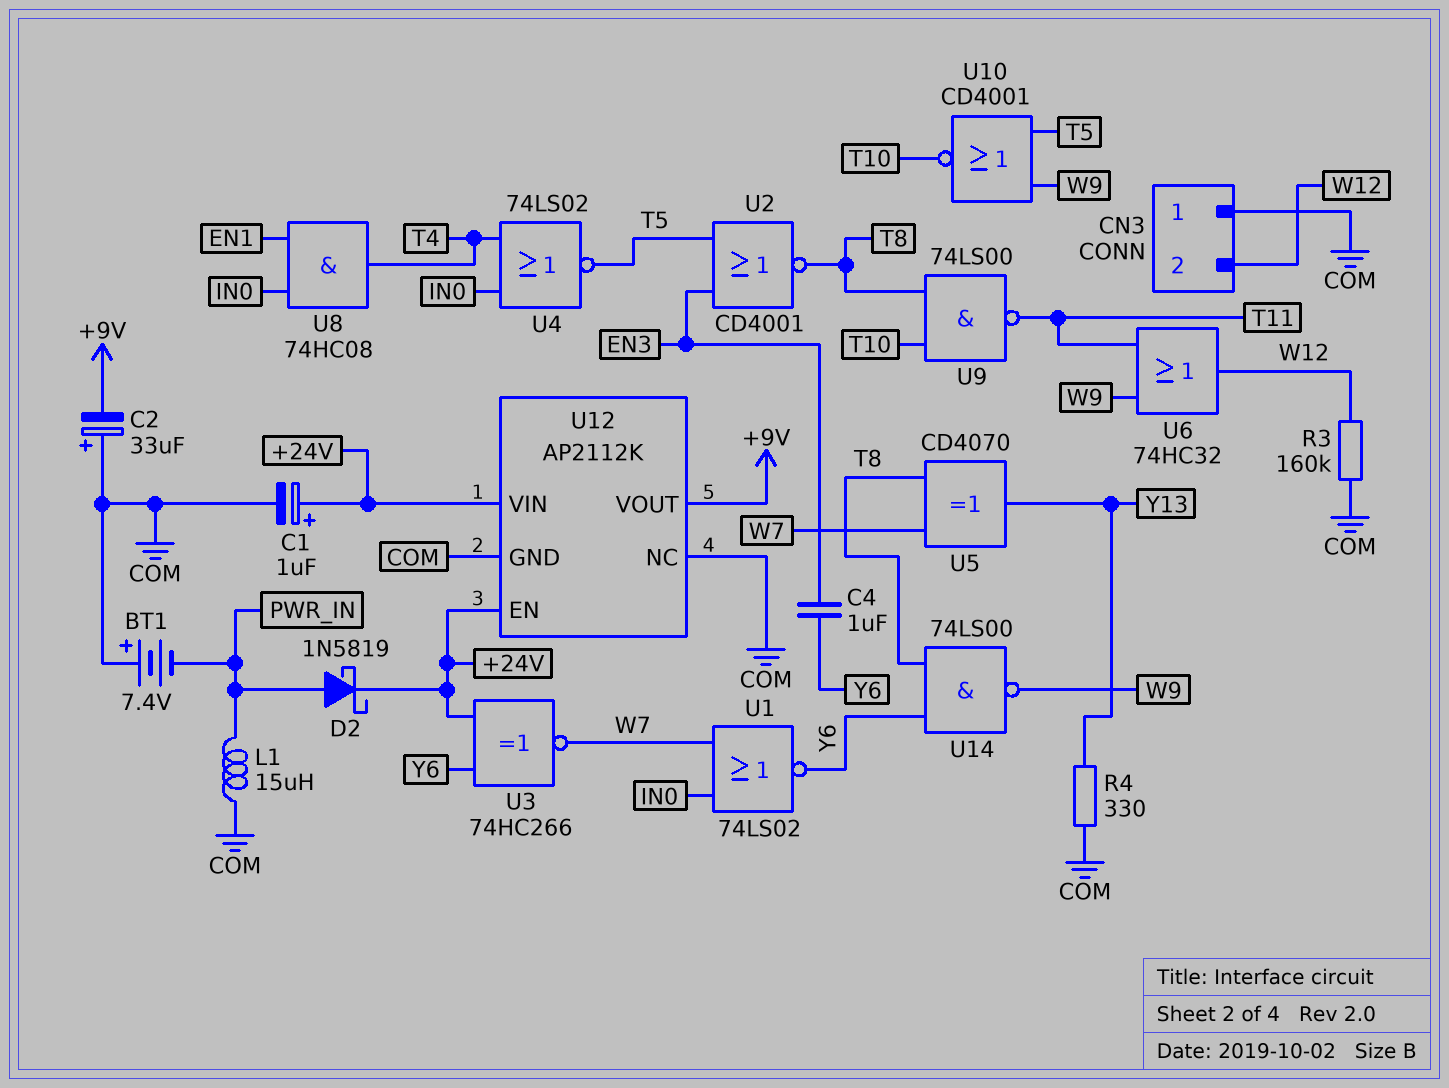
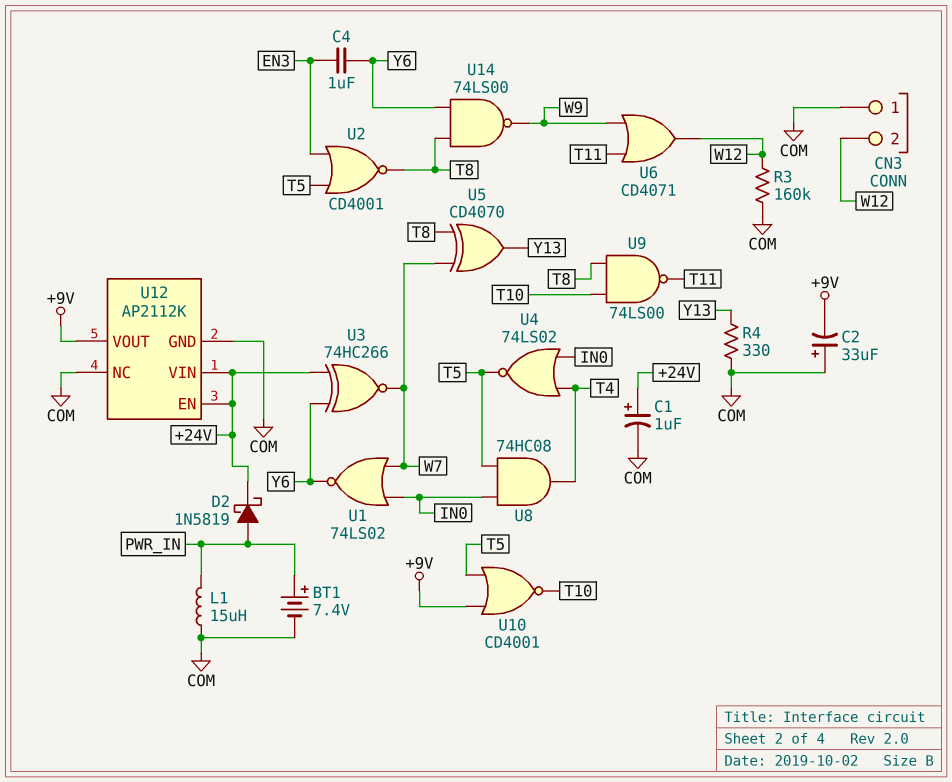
BT1: 7.4V (plus COM, minus PWR_IN) -> 7.4V (plus PWR_IN, minus COM)
U6: OR 74HC32 (in T11, in W9, out W12) -> OR CD4071 (in T11, in W9, out W12)
U8: AND 74HC08 (in EN1, in IN0, out T4) -> AND 74HC08 (in IN0, in T5, out T4)
U10: NOR CD4001 (in T5, in W9, out T10) -> NOR CD4001 (in +9V, in T5, out T10)

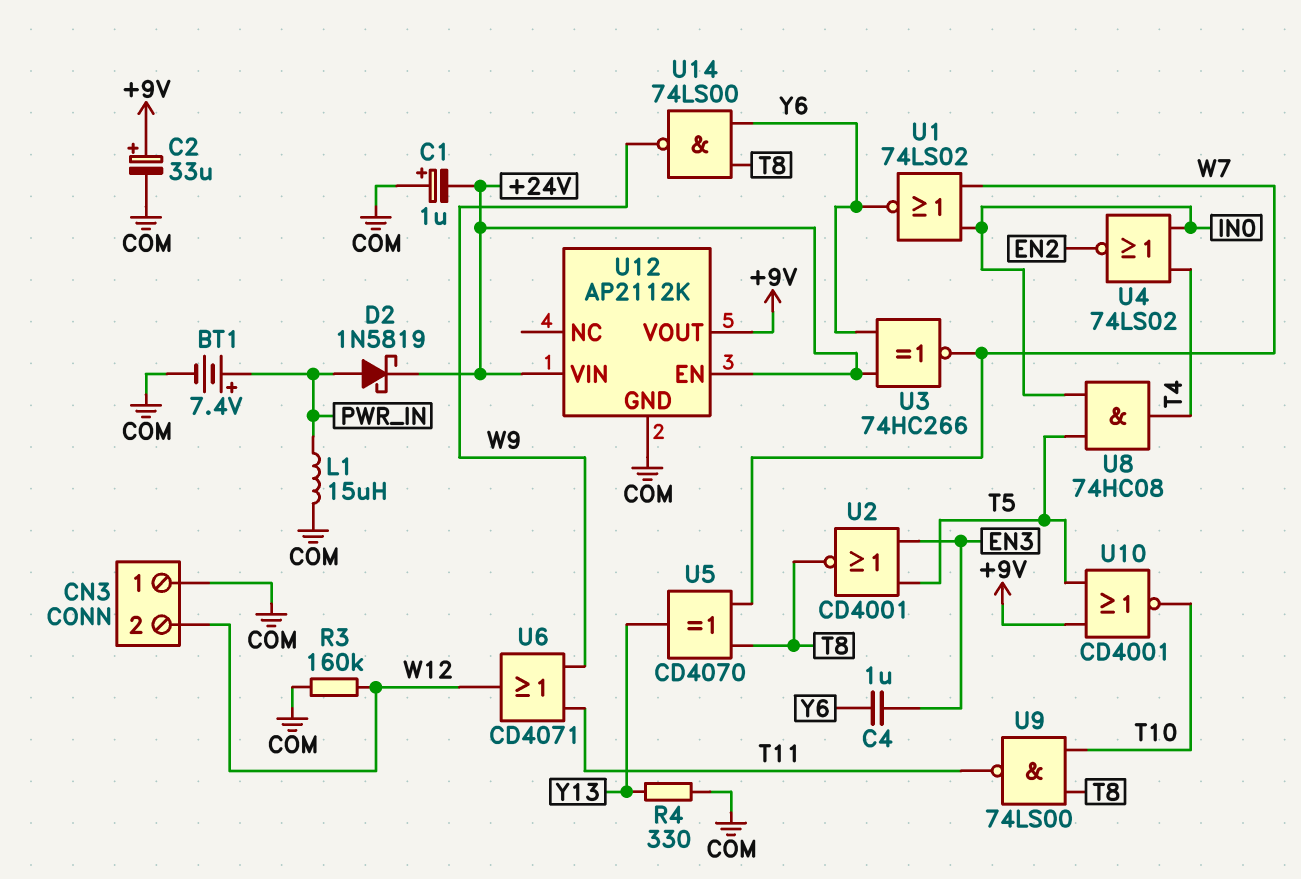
C1: 1uF (plus +24V, minus COM) -> 1uF (plus COM, minus +24V)
C2: 33uF (plus COM, minus +9V) -> 33uF (plus +9V, minus COM)
U4: NOR 74LS02 (in IN0, in T4, out T5) -> NOR 74LS02 (in IN0, in T4, out EN2)
U12 pin NC: COM -> none

